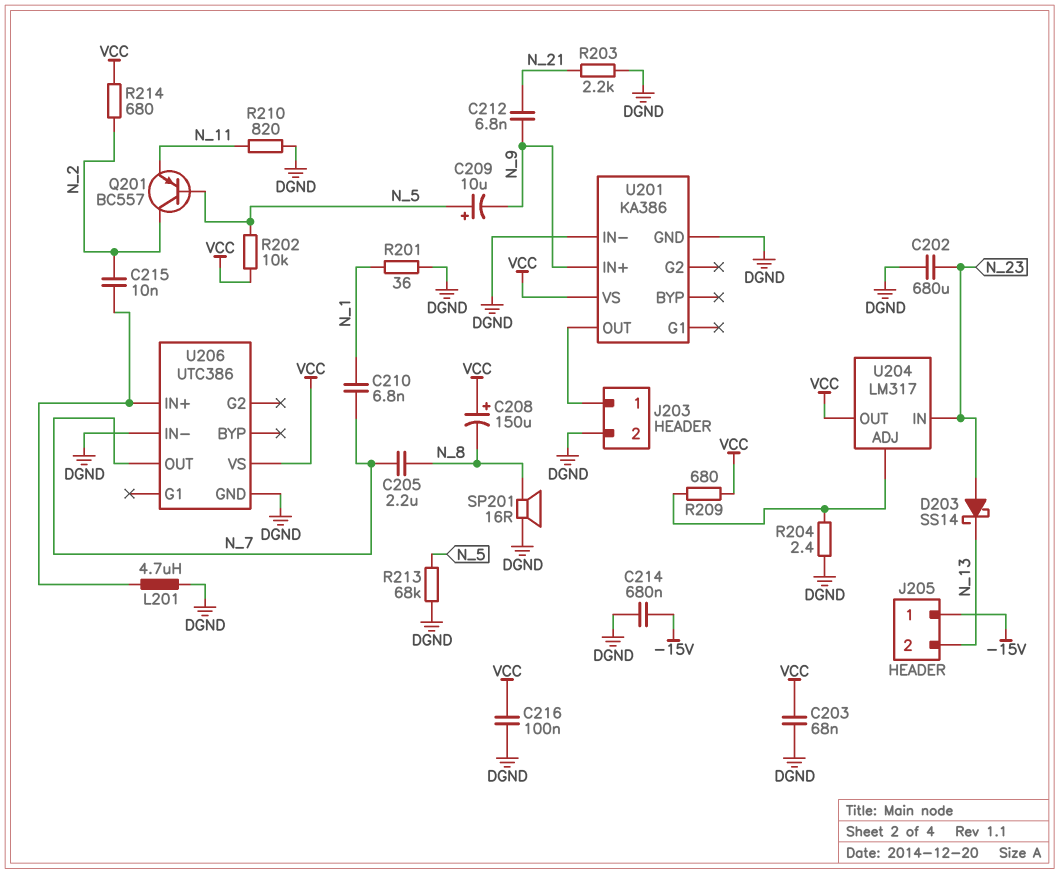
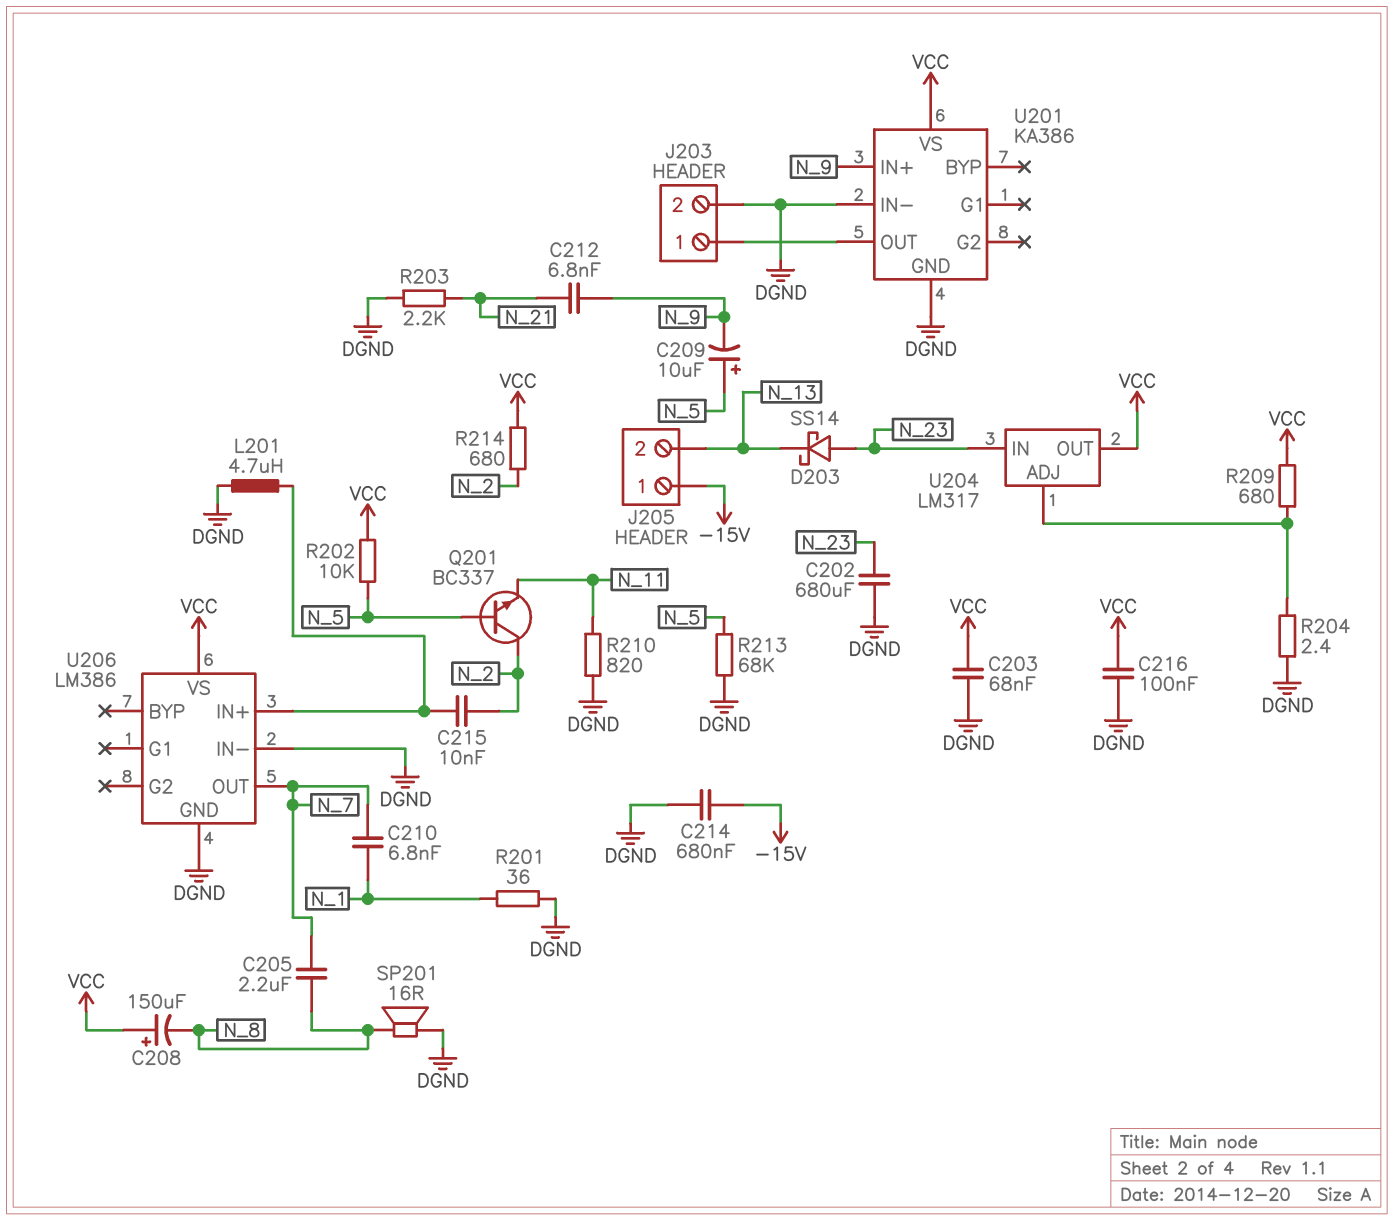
Q201: PNP BC557 (B N_5, C N_2, E N_11) -> NPN BC337 (B N_5, C N_2, E N_11)
U206: UTC386 -> LM386

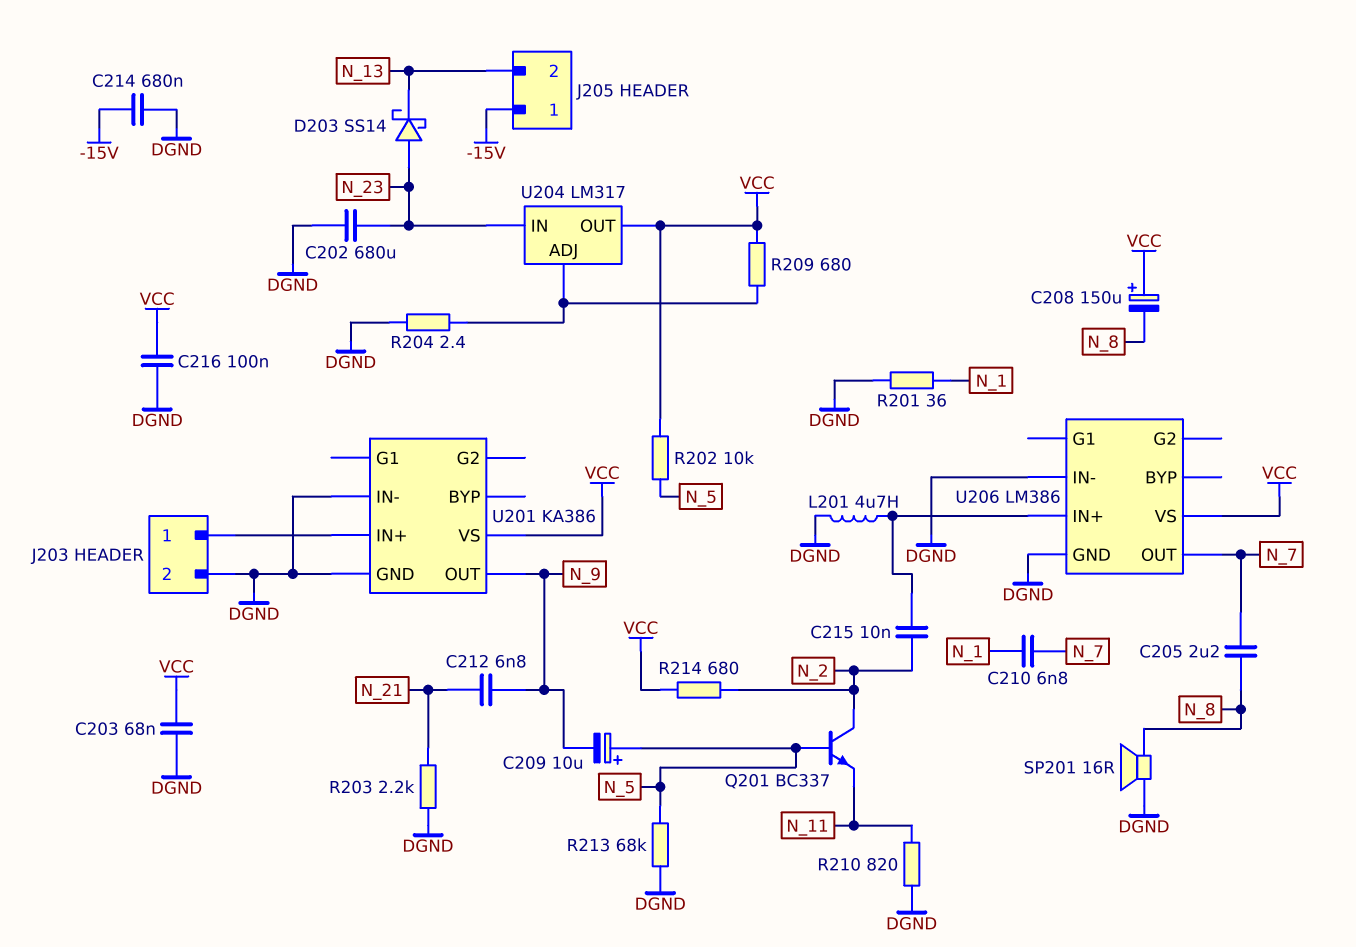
U201 pin IN+: N_9 -> J203/1
U201 pin OUT: J203/1 -> N_9

